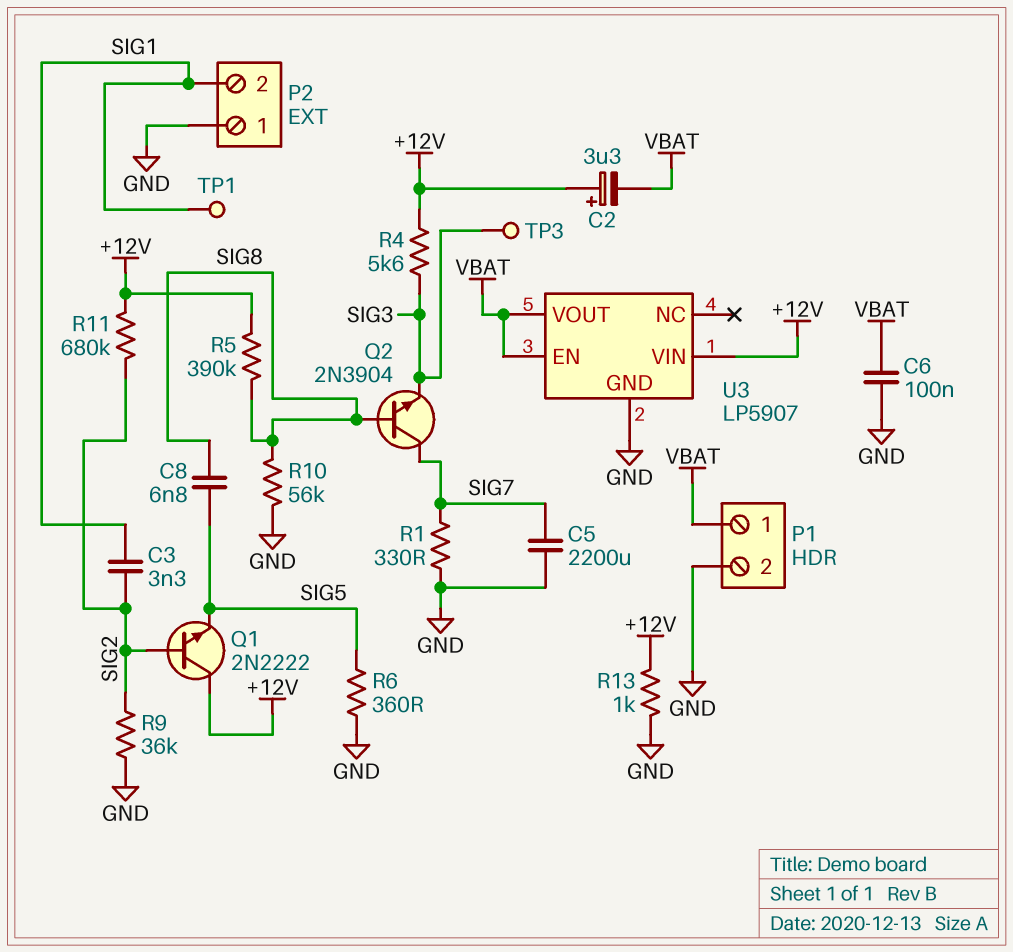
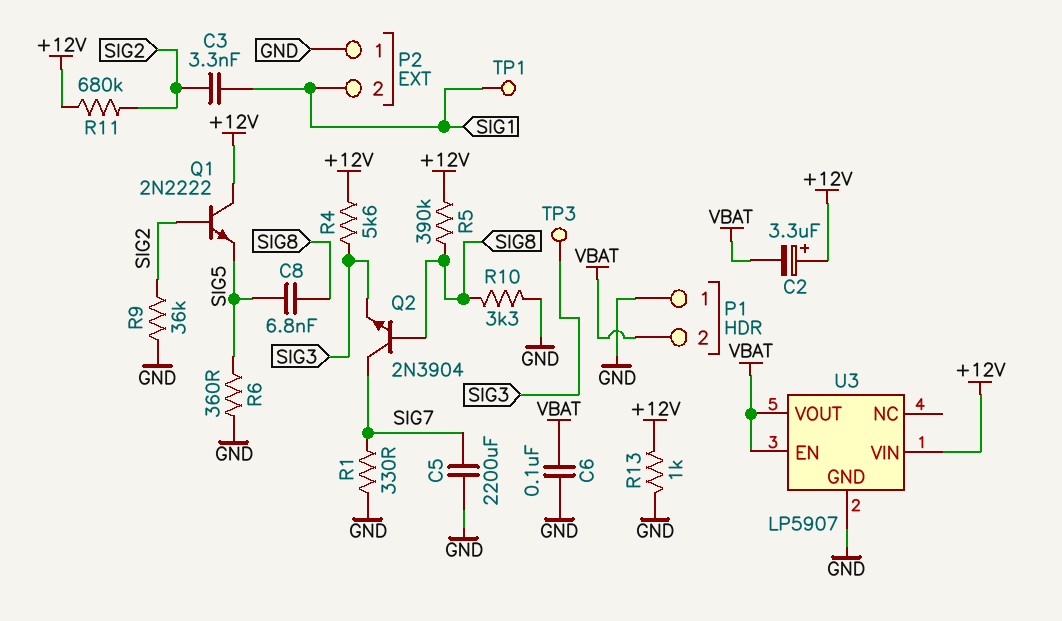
P1 pin 1: VBAT -> GND
P1 pin 2: GND -> VBAT
R10: 56k (GND, SIG8) -> 3.3k (GND, SIG8)

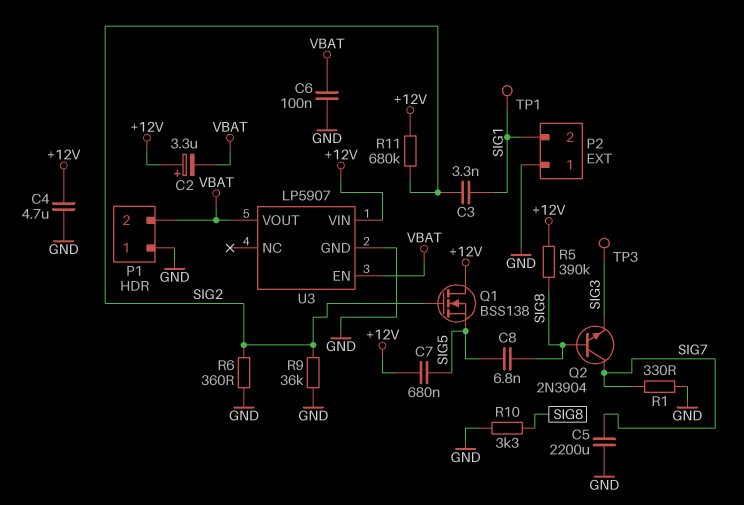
C4: none -> 4.7uF (+12V, GND)
C7: none -> 680nF (+12V, SIG5)
Q1: NPN 2N2222 (B SIG2, C +12V, E SIG5) -> NMOS BSS138 (G SIG2, D +12V, S SIG5)
R4: 5.6k (+12V, SIG3) -> none
R6: 360 (GND, SIG5) -> 360 (GND, SIG2)
R13: 1k (+12V, GND) -> none

